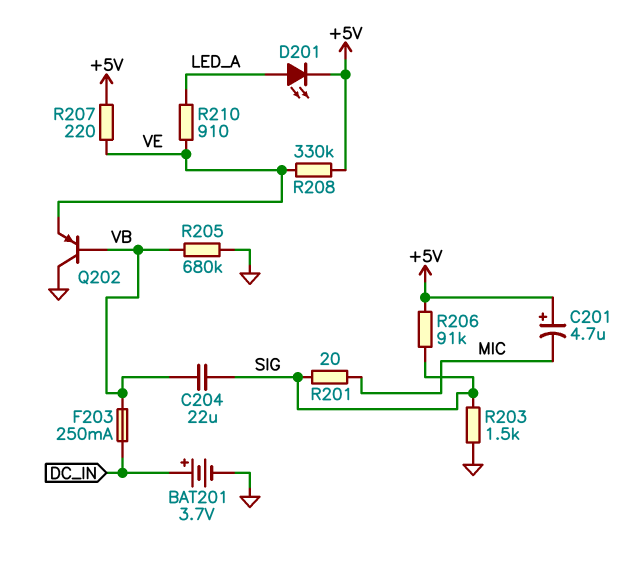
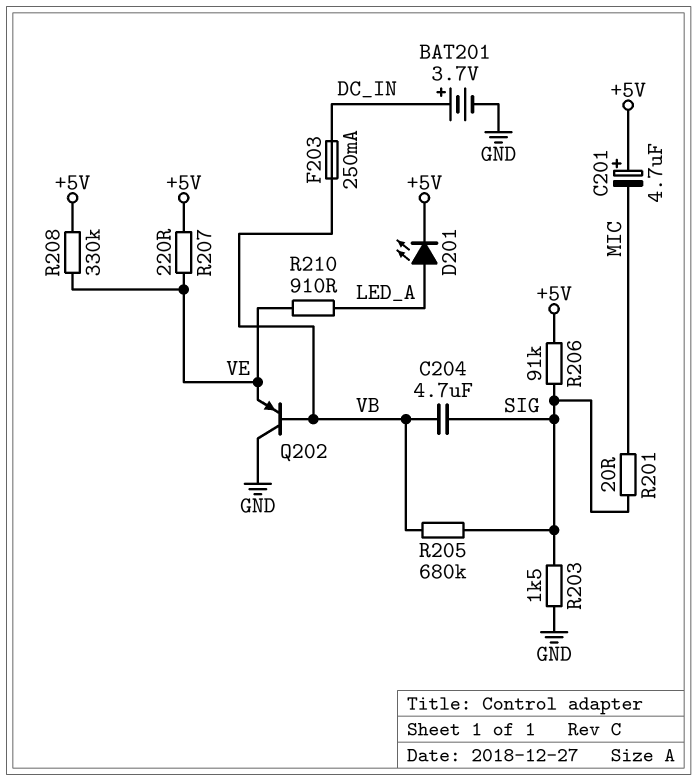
C204: 22uF (SIG, VB) -> 4.7uF (SIG, VB)
R205: 680k (GND, VB) -> 680k (SIG, VB)

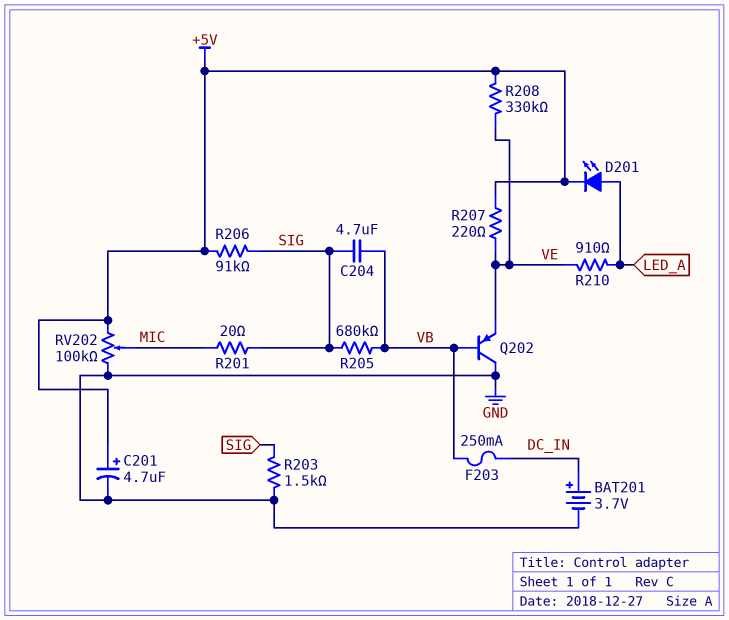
C201: 4.7uF (plus +5V, minus MIC) -> 4.7uF (plus +5V, minus GND)
RV202: none -> 100k (+5V, GND, wiper MIC)

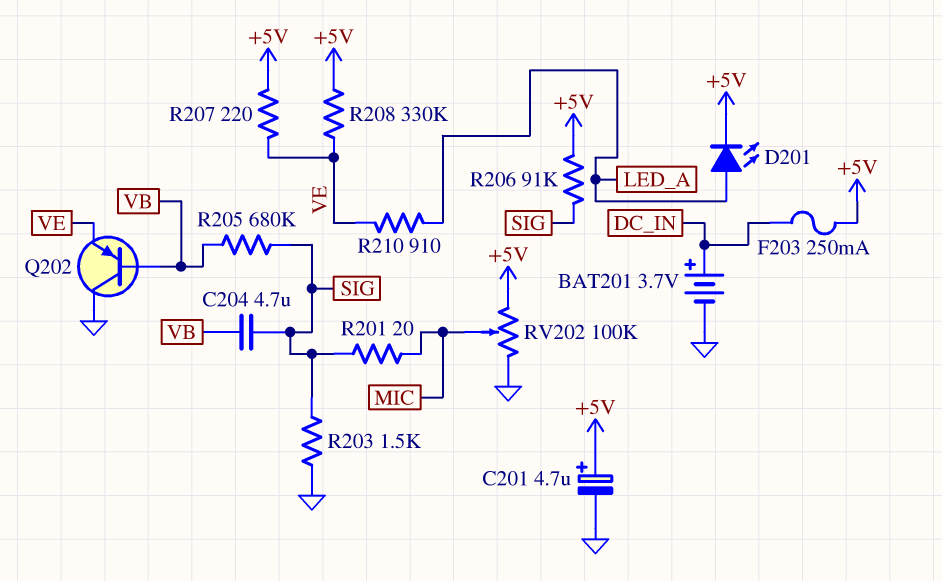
F203: 250mA (DC_IN, VB) -> 250mA (+5V, DC_IN)

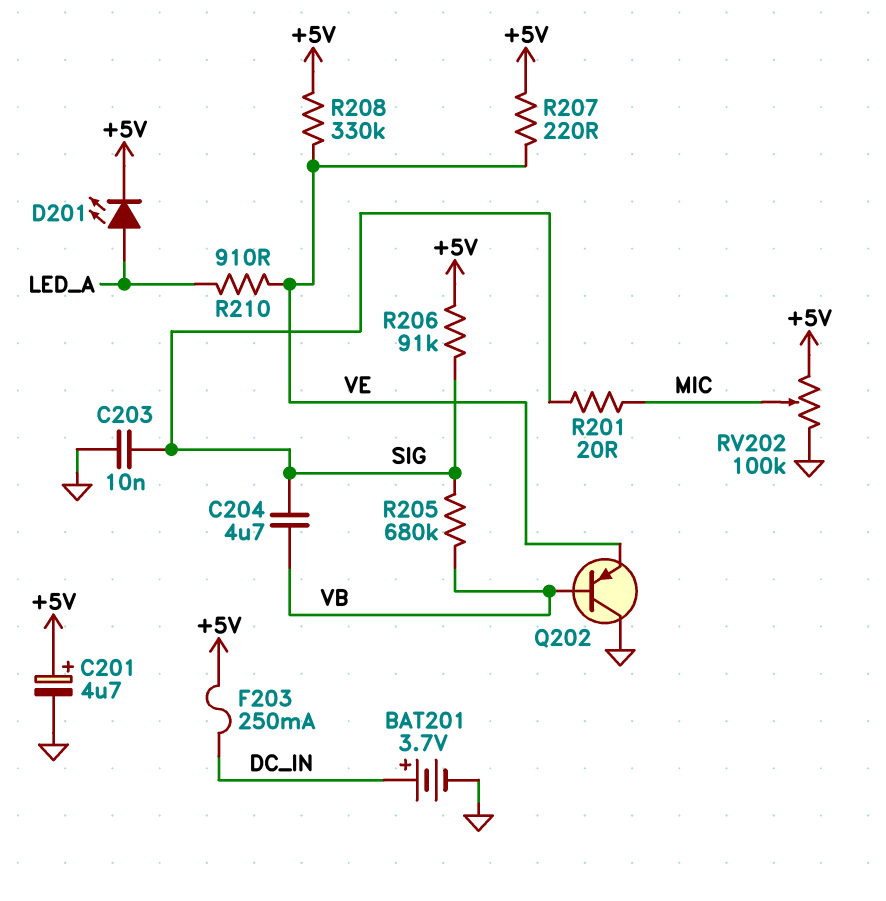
C203: none -> 10nF (GND, SIG)
R203: 1.5k (GND, SIG) -> none

